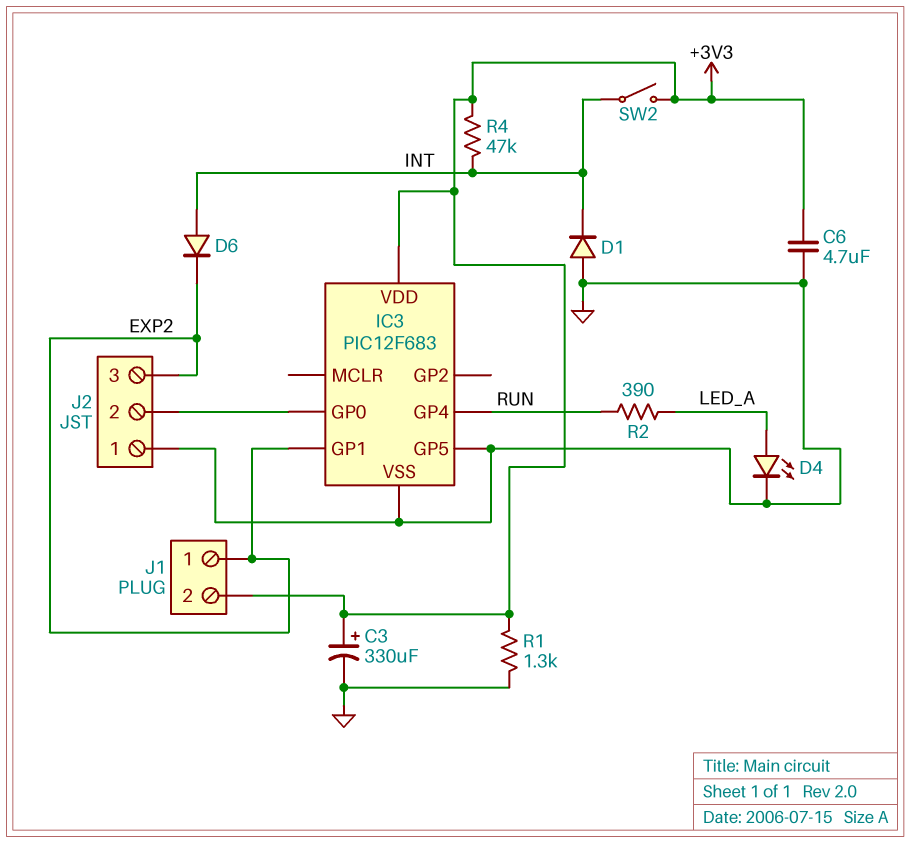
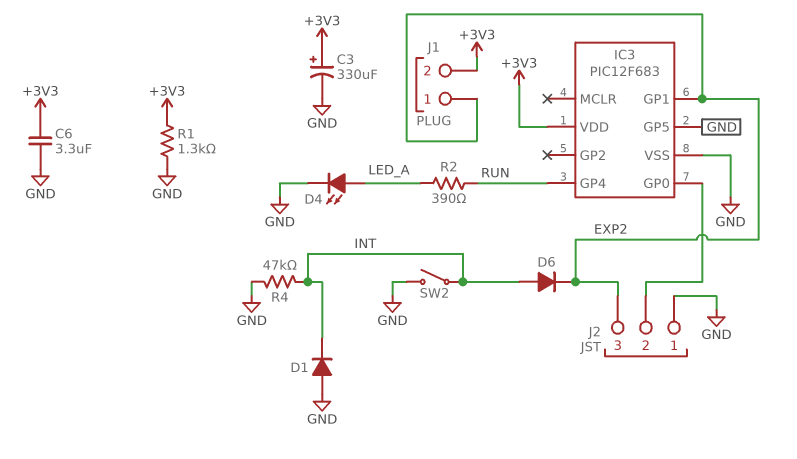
C6: 4.7uF (+3V3, GND) -> 3.3uF (+3V3, GND)
R4: 47k (+3V3, INT) -> 47k (GND, INT)
SW2: switch (+3V3, INT) -> switch (GND, INT)

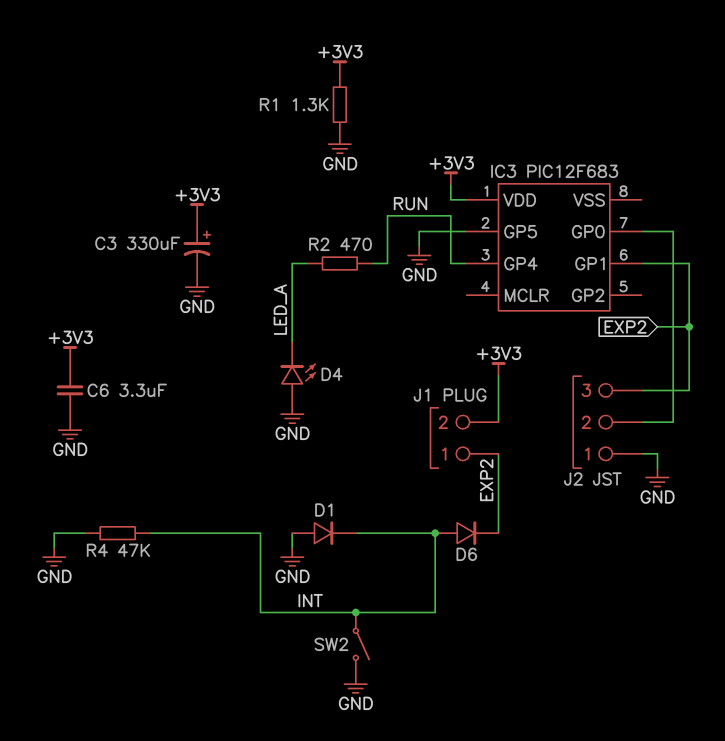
D4: LED (A LED_A, K GND) -> LED (A GND, K LED_A)
IC3 pin VSS: GND -> none
R2: 390 (LED_A, RUN) -> 470 (LED_A, RUN)

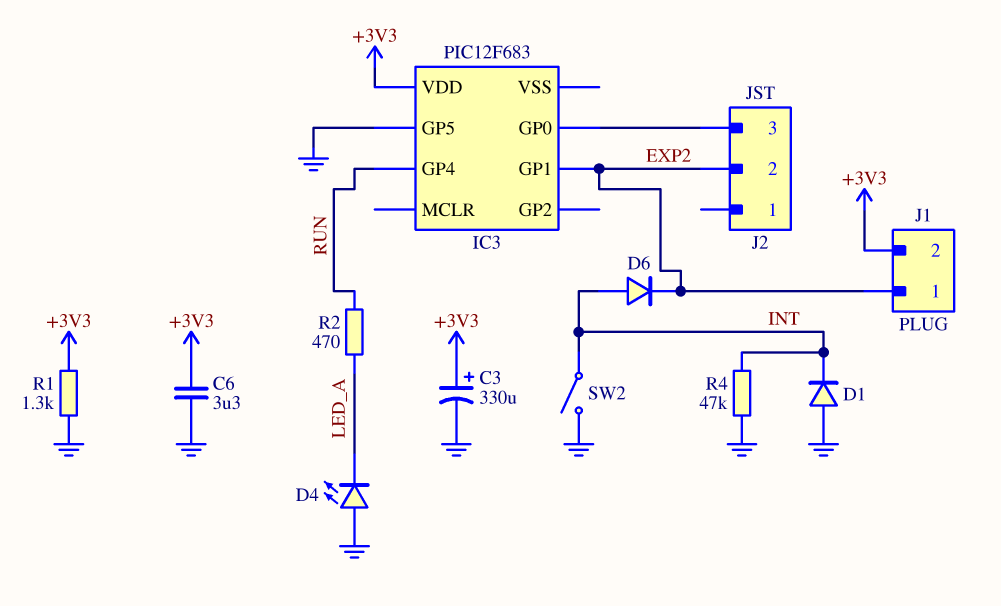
J2 pin 1: GND -> none
J2 pin 2: IC3/GP0 -> EXP2
J2 pin 3: EXP2 -> IC3/GP0

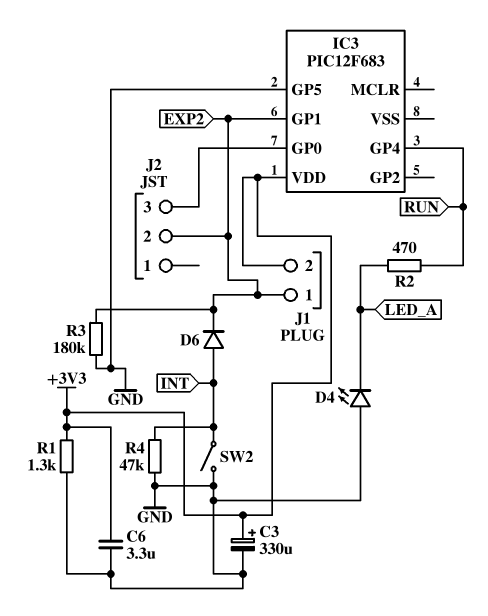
D1: diode (A GND, K INT) -> none
R3: none -> 180k (EXP2, GND)

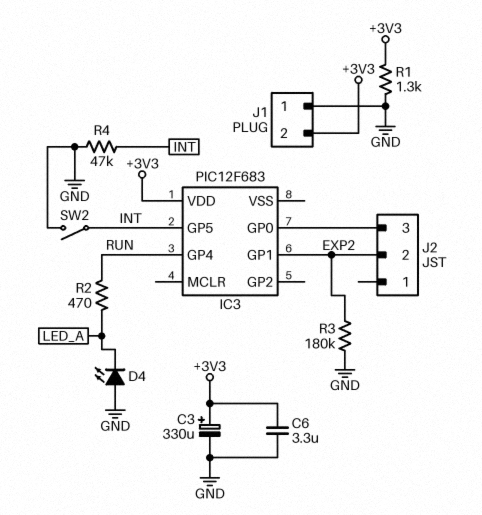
D6: diode (A INT, K EXP2) -> none
IC3 pin GP5: GND -> INT
J1 pin 1: EXP2 -> GND

